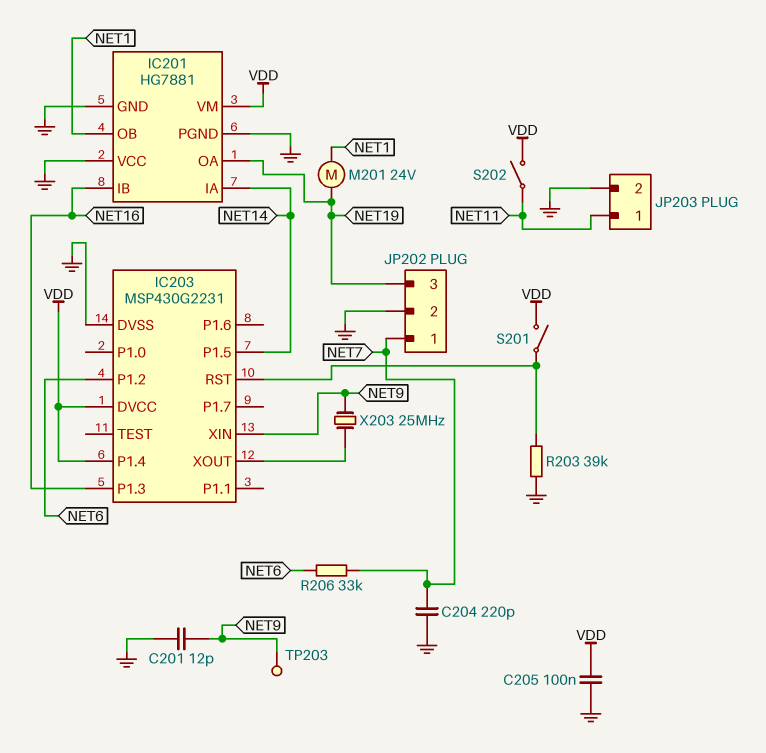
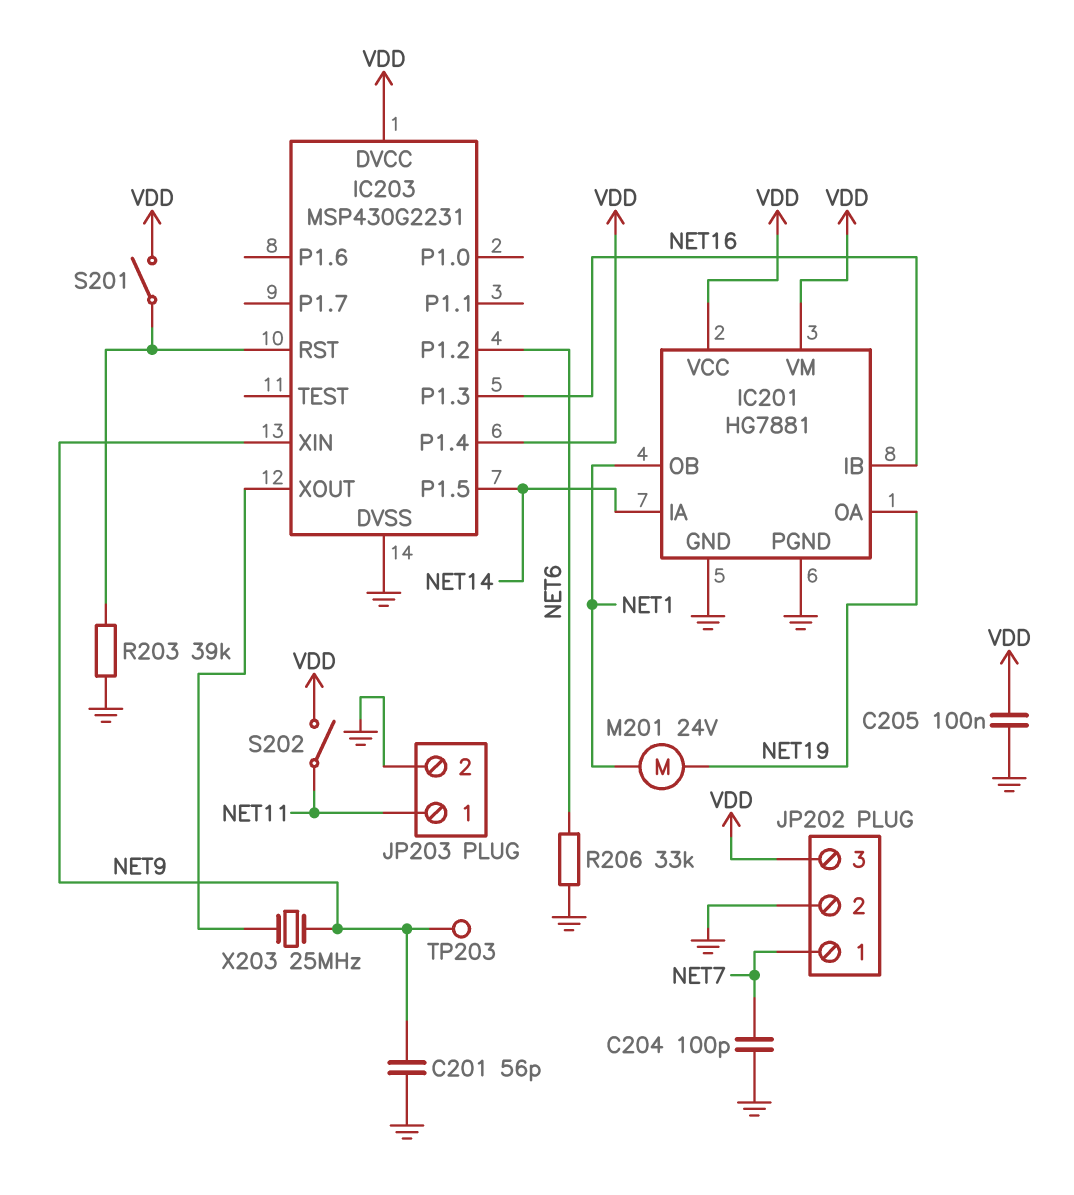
C201: 12pF (GND, NET9) -> 56pF (GND, NET9)
C204: 220pF (GND, NET7) -> 100pF (GND, NET7)
IC201 pin VCC: GND -> VDD
JP202 pin 3: NET19 -> VDD
R206: 33k (NET6, NET7) -> 33k (GND, NET6)

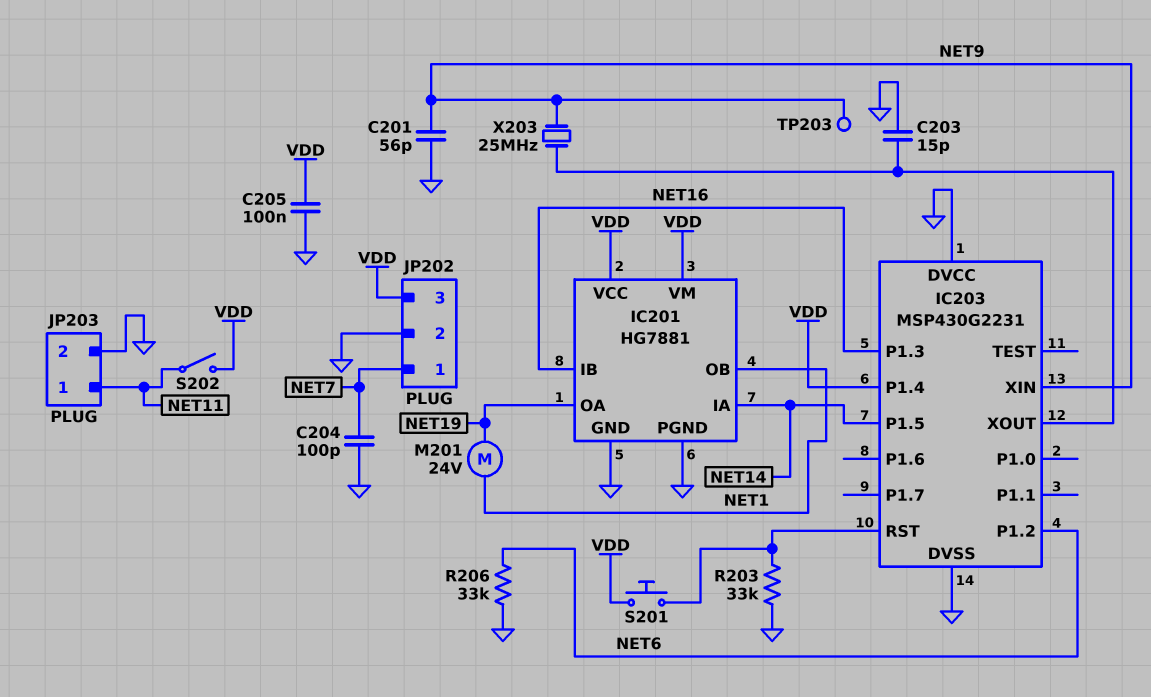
C203: none -> 15pF (GND, IC203/XOUT)
IC203 pin DVCC: VDD -> GND
R203: 39k (GND, IC203/RST) -> 33k (GND, IC203/RST)
S201: switch (IC203/RST, VDD) -> button (IC203/RST, VDD)

